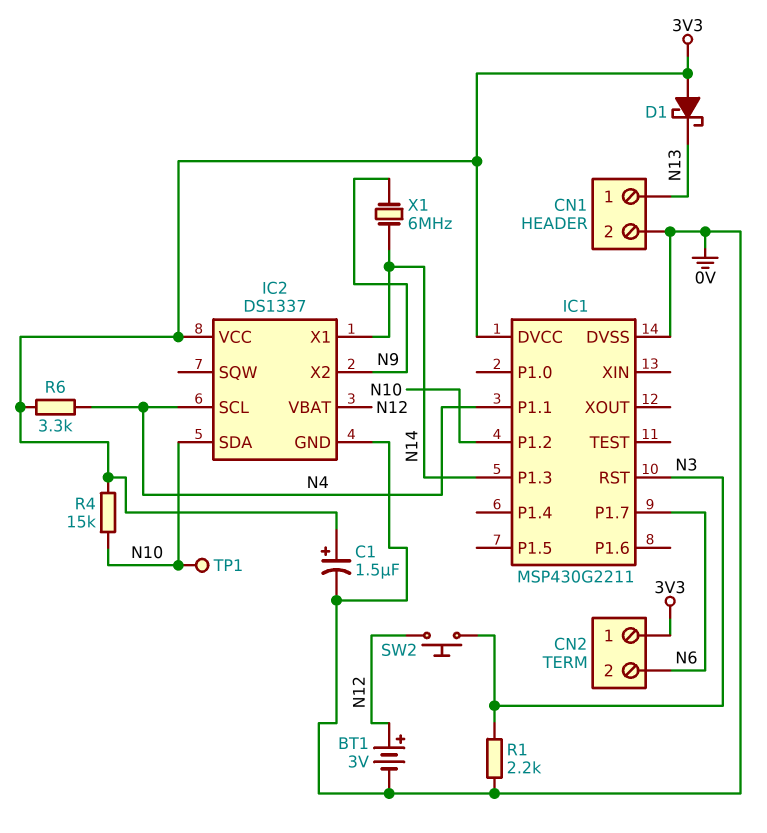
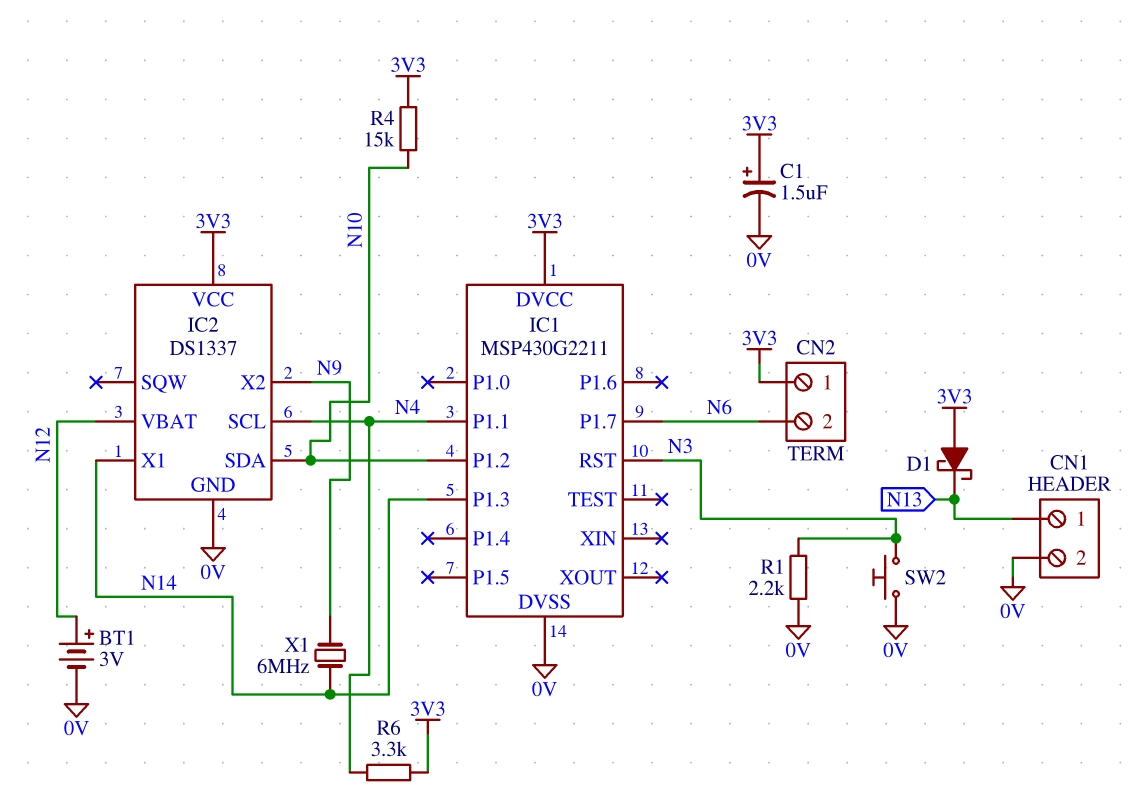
SW2: button (N3, N12) -> button (0V, N3)
TP1: test point (N10) -> none

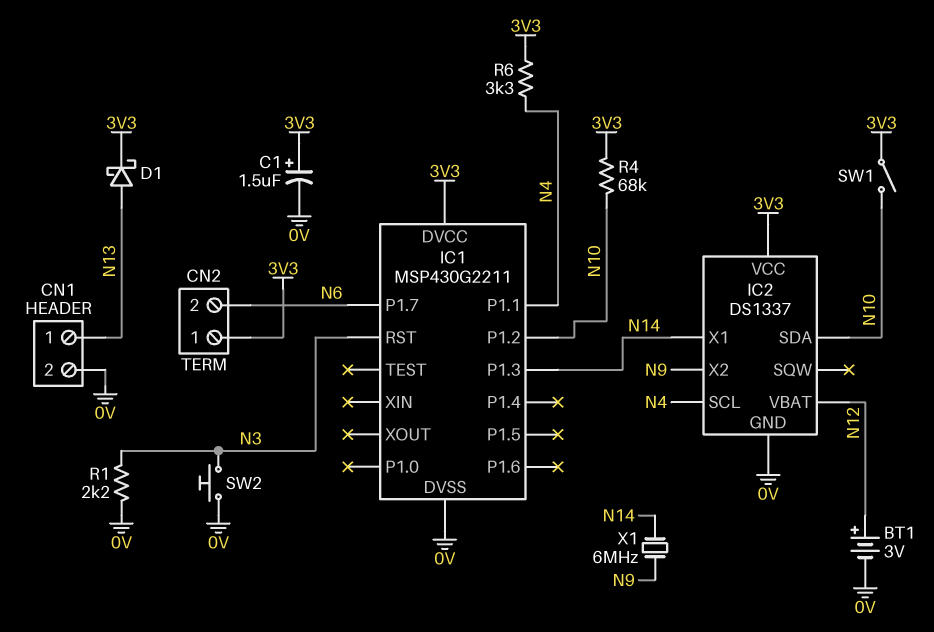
D1: schottky (A 3V3, K N13) -> schottky (A N13, K 3V3)
R4: 15k (3V3, N10) -> 68k (3V3, N10)
SW1: none -> switch (3V3, N10)

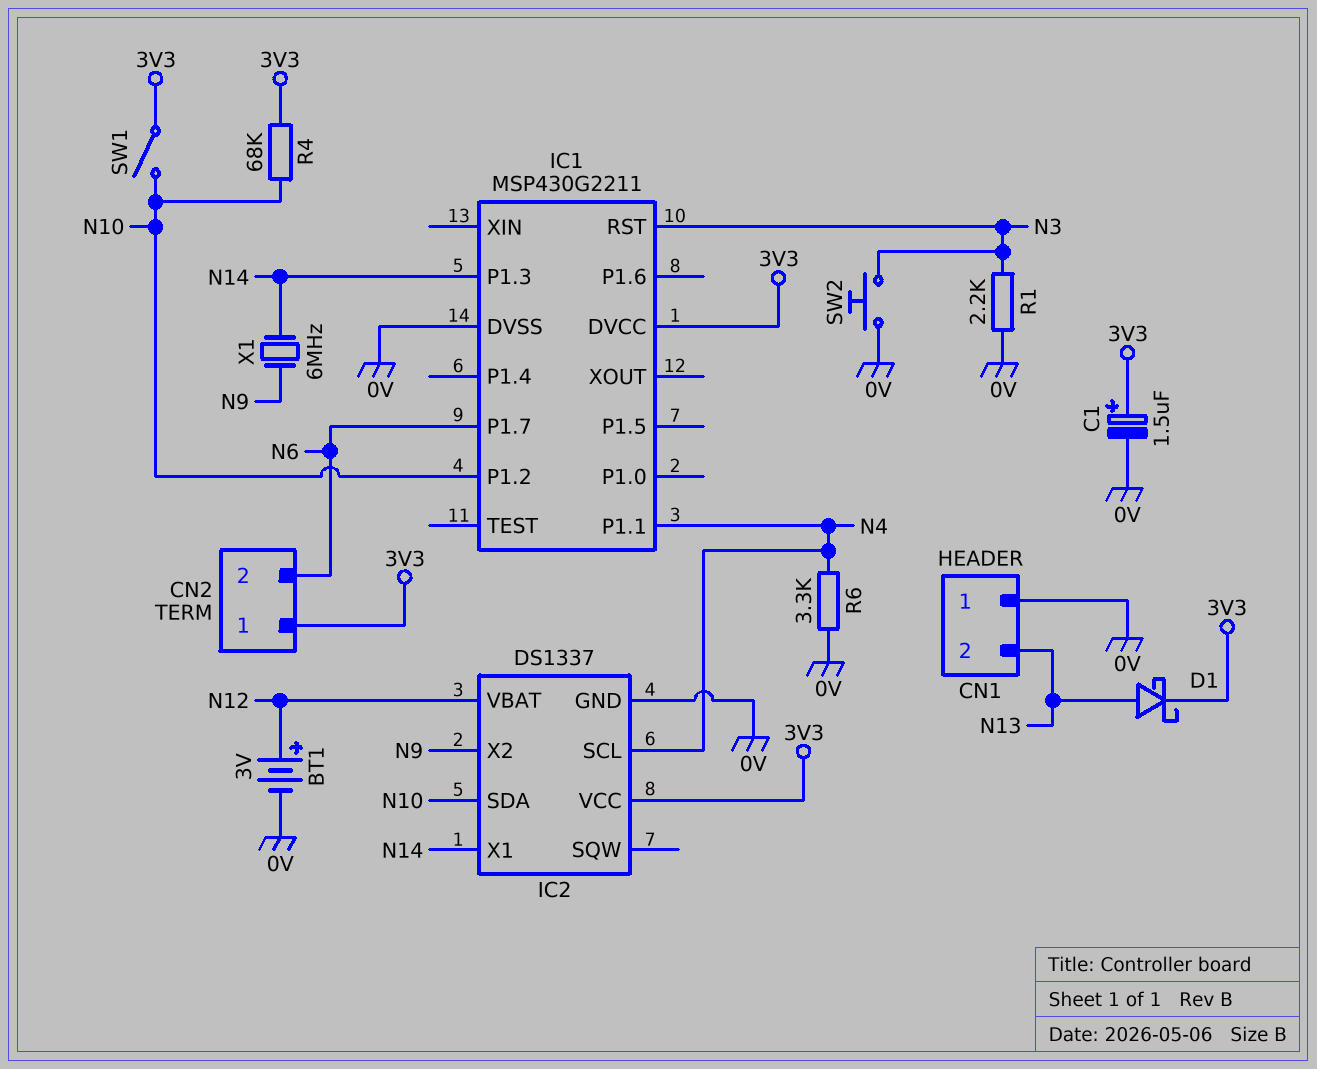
CN1 pin 1: N13 -> 0V
CN1 pin 2: 0V -> N13
R6: 3.3k (3V3, N4) -> 3.3k (0V, N4)

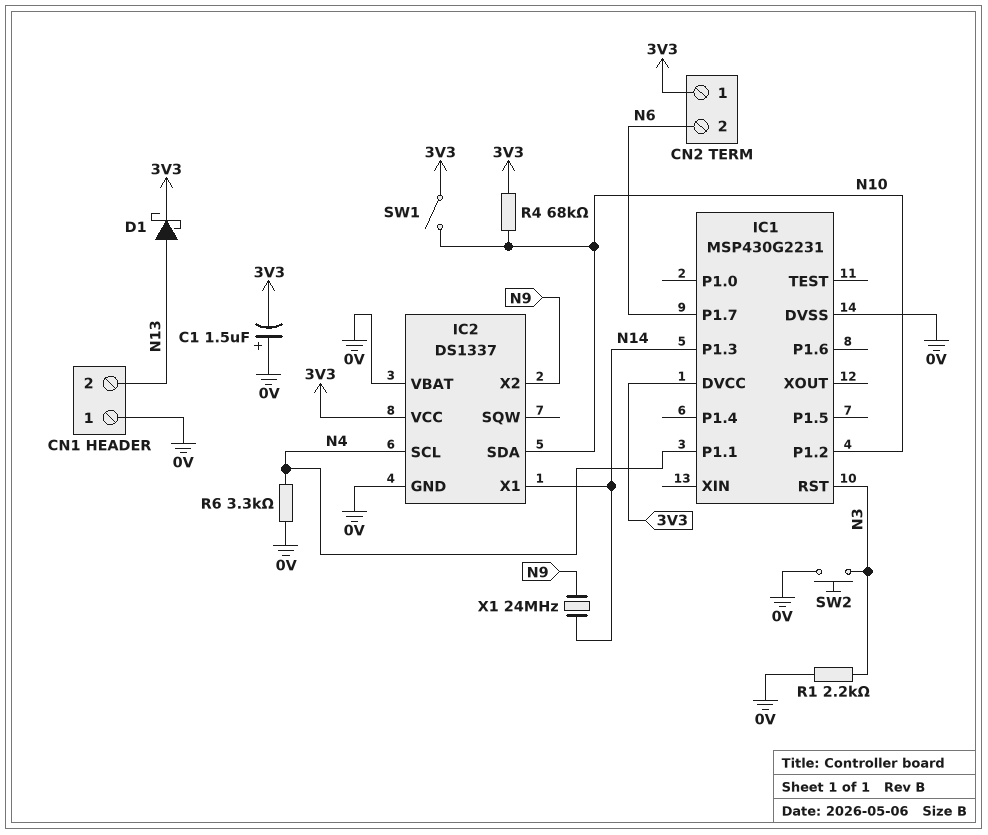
BT1: 3V (plus N12, minus 0V) -> none
C1: 1.5uF (plus 3V3, minus 0V) -> 1.5uF (plus 0V, minus 3V3)
IC1: MSP430G2211 -> MSP430G2231
IC2 pin VBAT: N12 -> 0V
X1: 6MHz (N9, N14) -> 24MHz (N9, N14)

